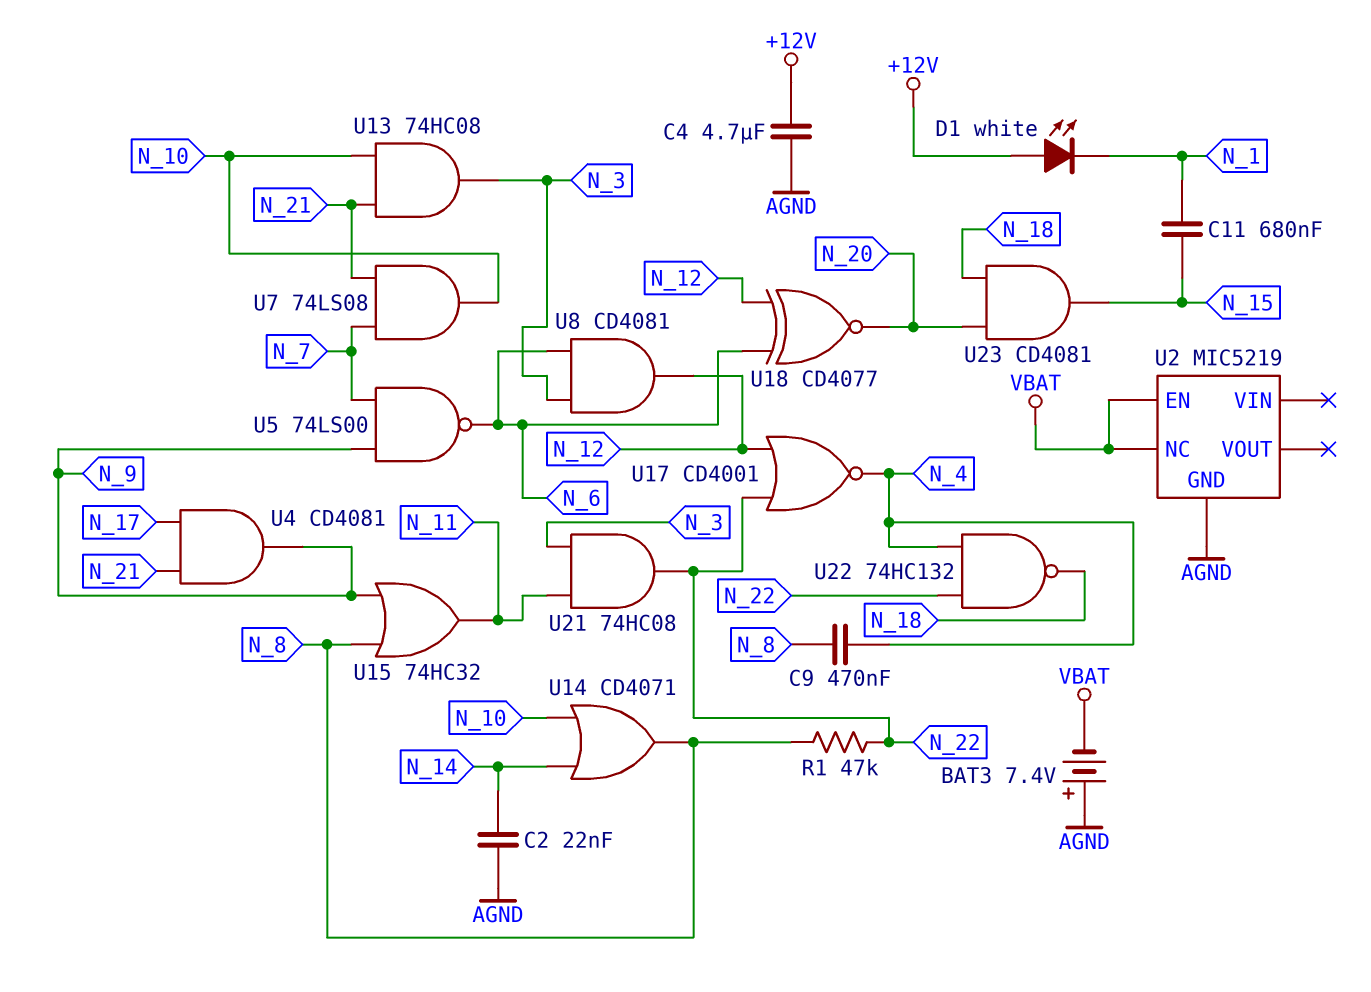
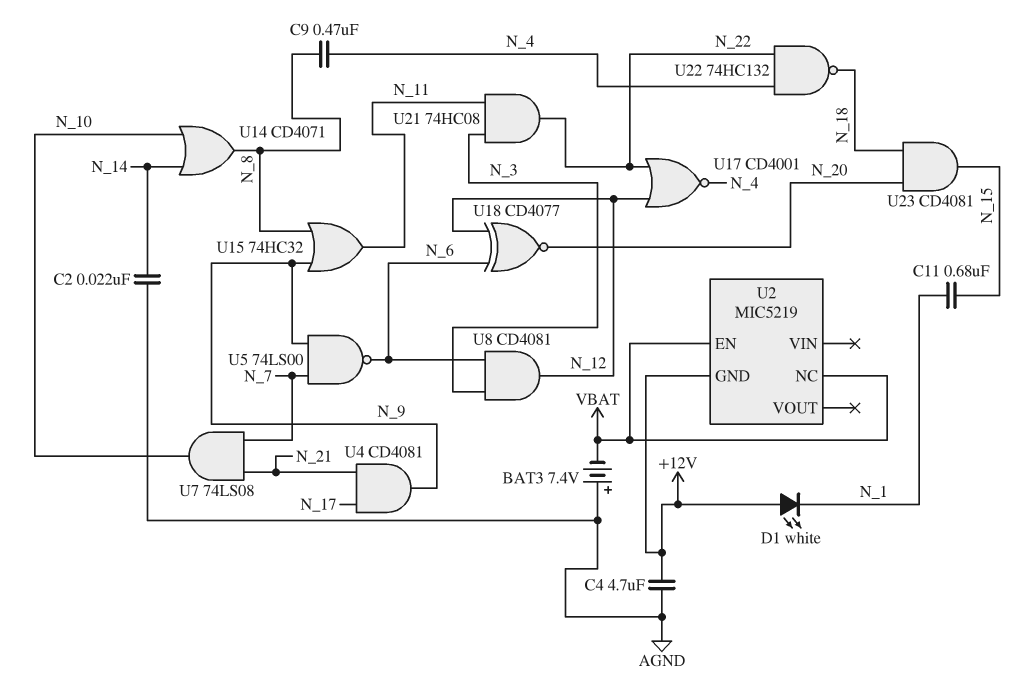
R1: 47k (N_8, N_22) -> none
U2 pin GND: AGND -> +12V
U13: AND 74HC08 (in N_10, in N_21, out N_3) -> none

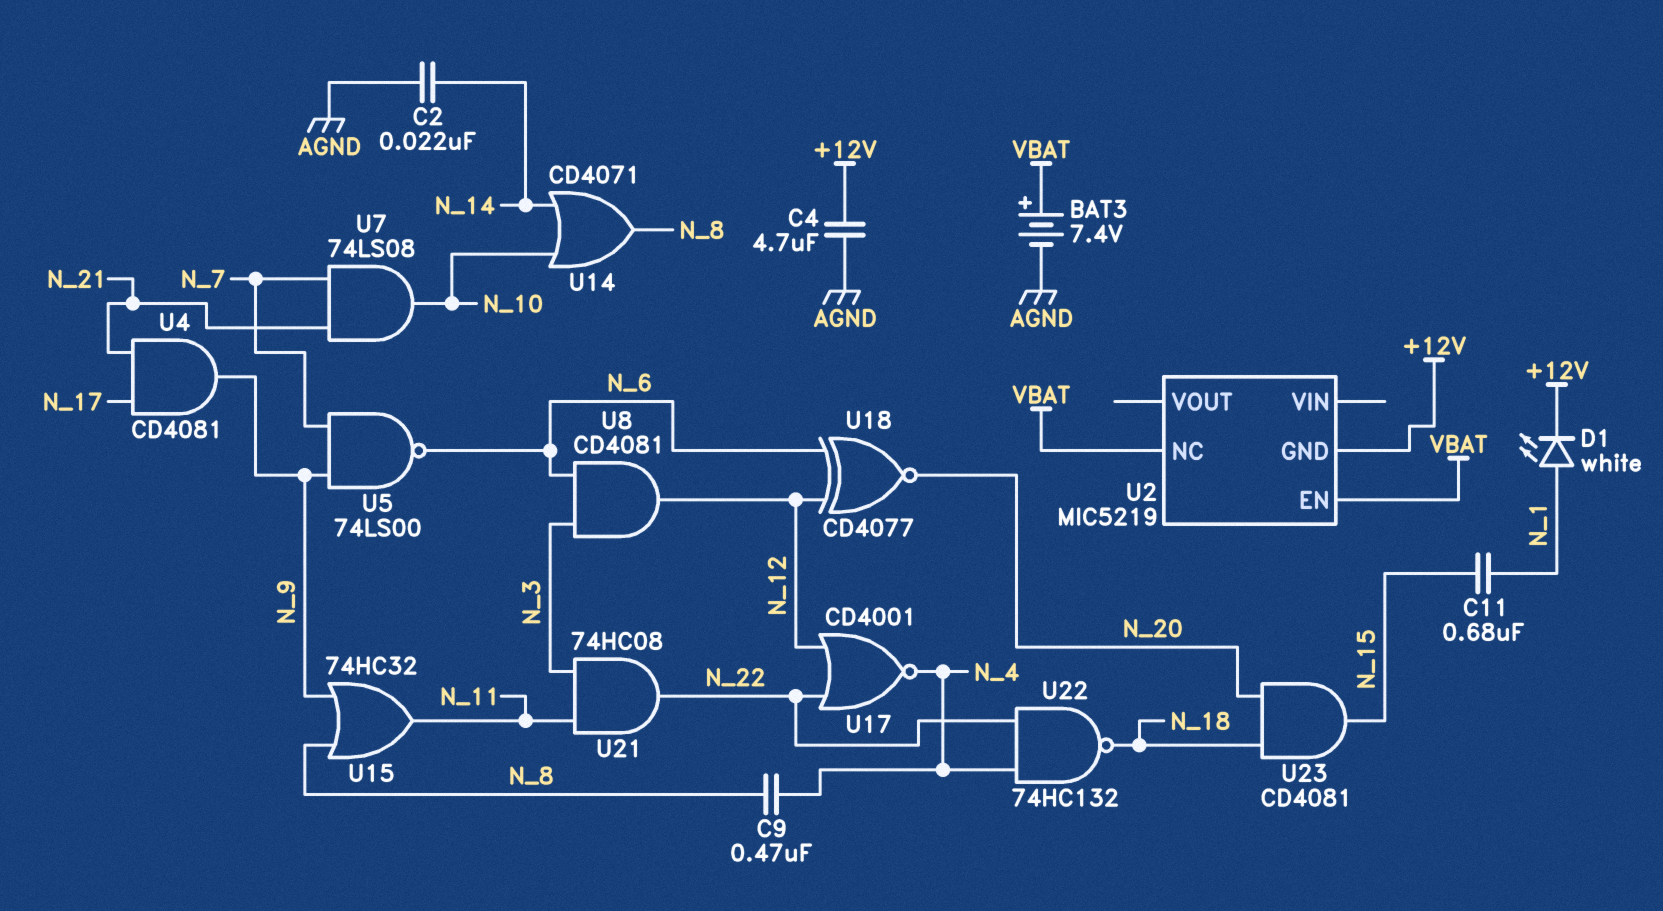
BAT3: 7.4V (plus AGND, minus VBAT) -> 7.4V (plus VBAT, minus AGND)
D1: LED white (A +12V, K N_1) -> LED white (A N_1, K +12V)

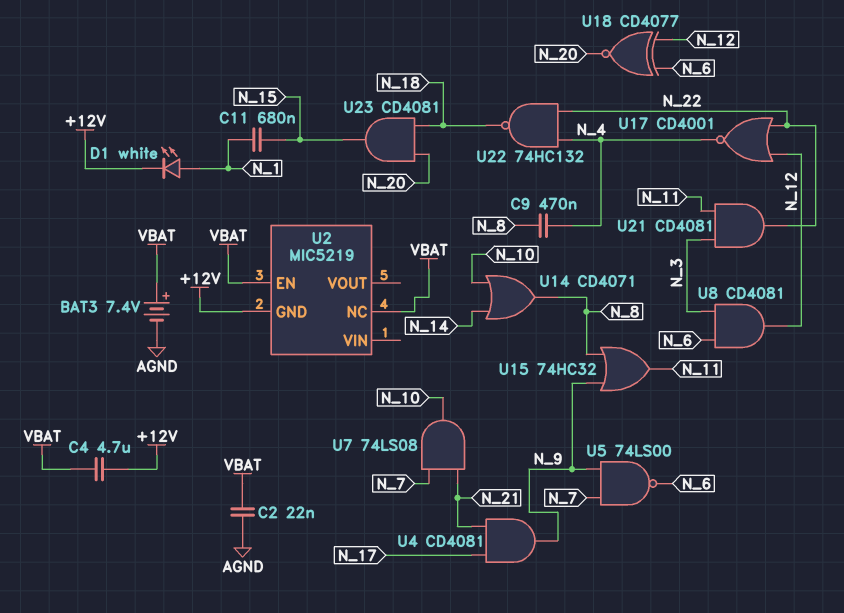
C2: 22nF (AGND, N_14) -> 22nF (AGND, VBAT)
C4: 4.7uF (+12V, AGND) -> 4.7uF (+12V, VBAT)
U21: AND 74HC08 (in N_3, in N_11, out N_22) -> AND CD4081 (in N_3, in N_11, out N_22)

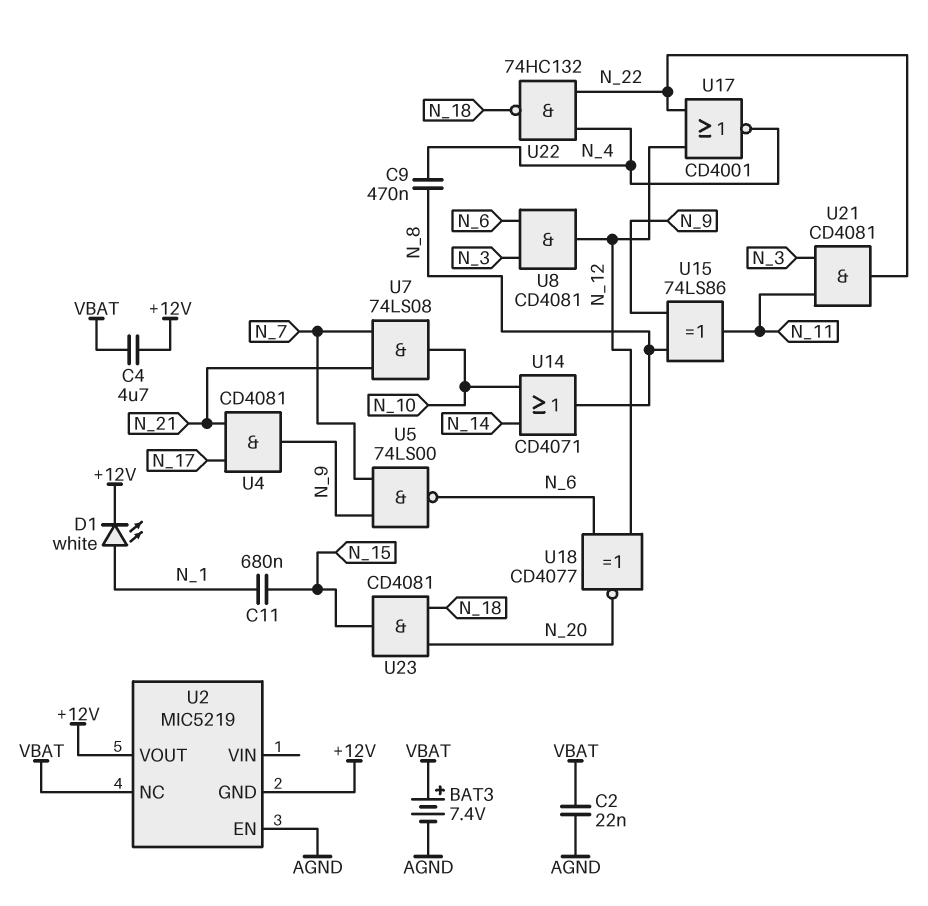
U2 pin EN: VBAT -> AGND
U2 pin VOUT: none -> +12V
U15: OR 74HC32 (in N_8, in N_9, out N_11) -> XOR 74LS86 (in N_8, in N_9, out N_11)

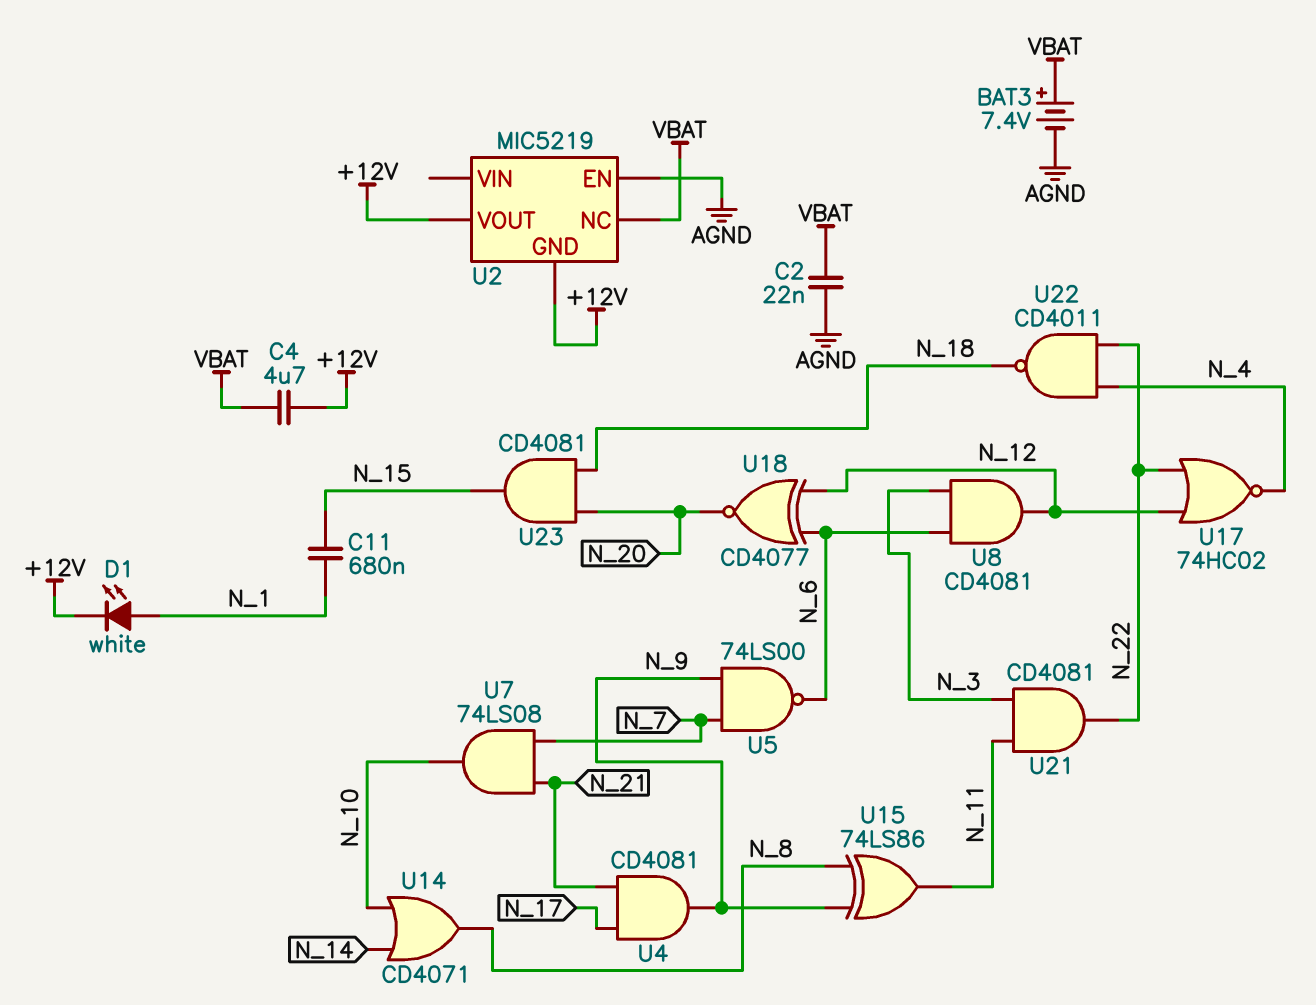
C9: 470nF (N_4, N_8) -> none
U17: NOR CD4001 (in N_12, in N_22, out N_4) -> NOR 74HC02 (in N_12, in N_22, out N_4)
U22: NAND 74HC132 (in N_4, in N_22, out N_18) -> NAND CD4011 (in N_4, in N_22, out N_18)

